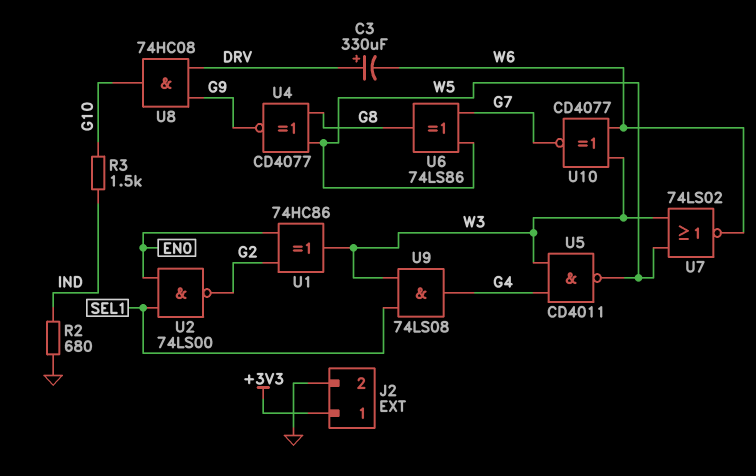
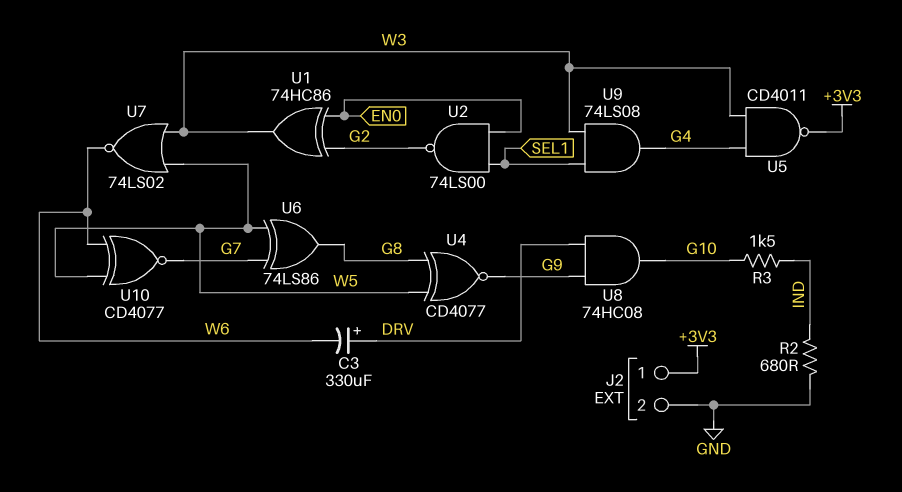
U5: NAND CD4011 (in G4, in W3, out W5) -> NAND CD4011 (in G4, in W3, out +3V3)
U10: XNOR CD4077 (in W3, in W6, out G7) -> XNOR CD4077 (in W5, in W6, out G7)

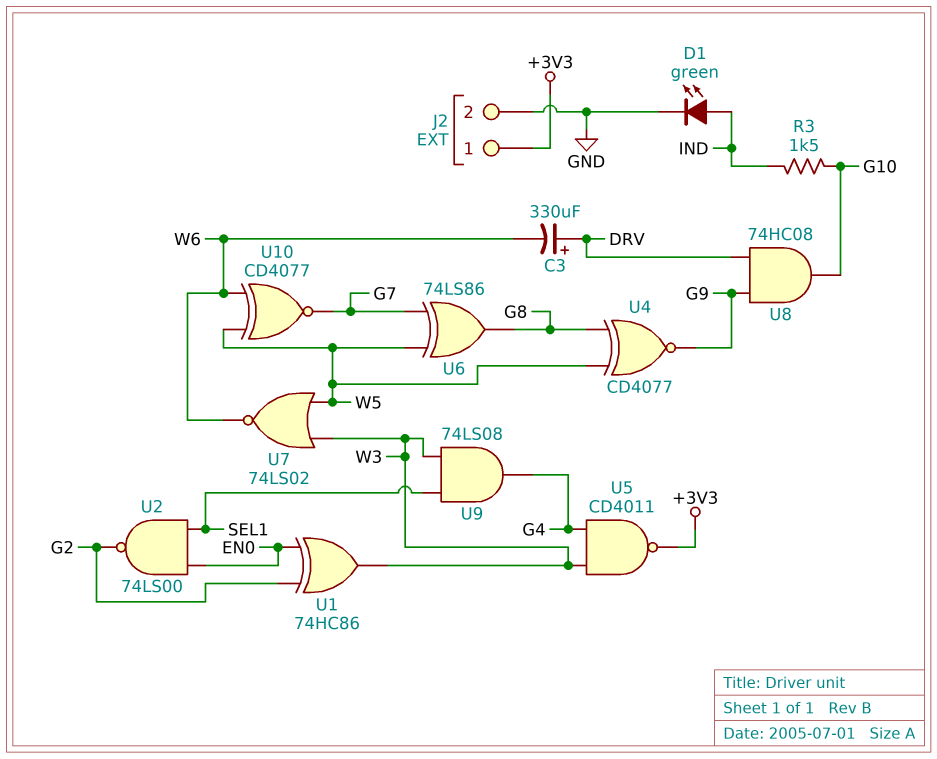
D1: none -> LED green (A IND, K GND)
R2: 680 (GND, IND) -> none

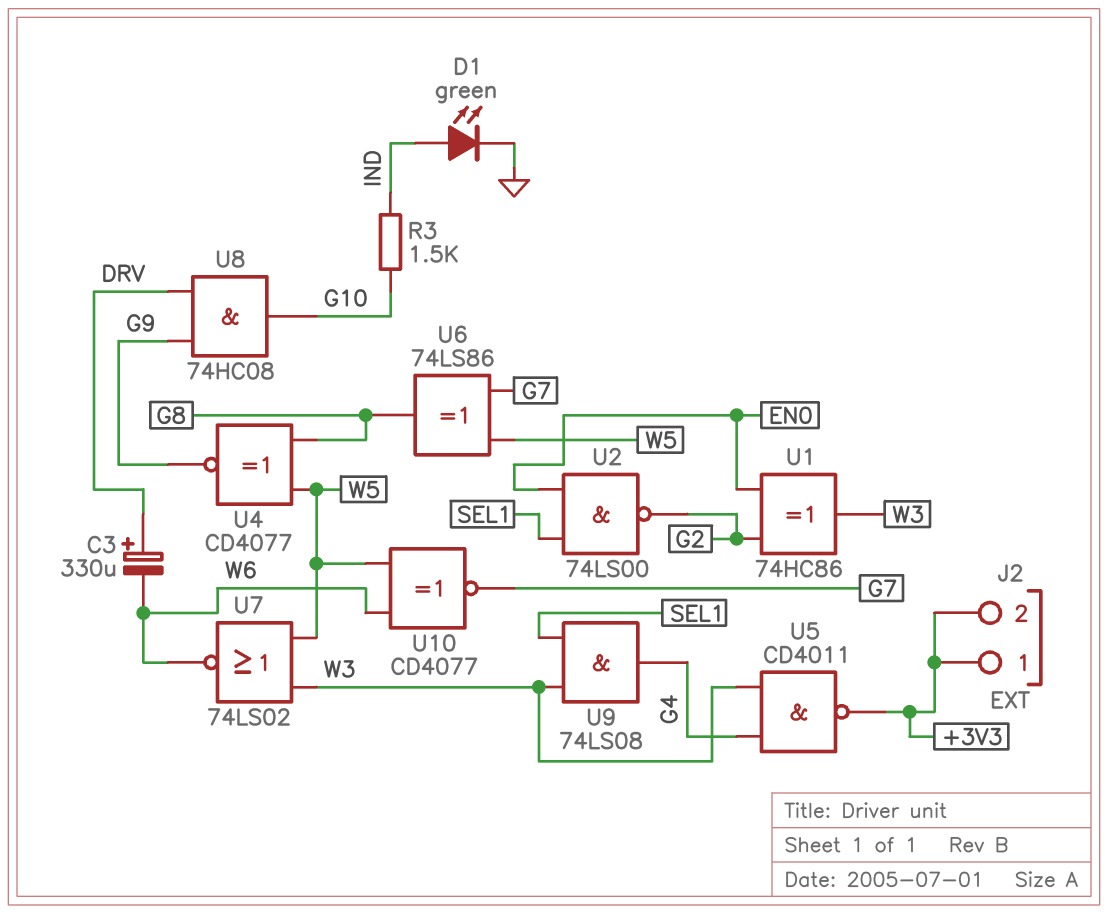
J2 pin 2: GND -> +3V3

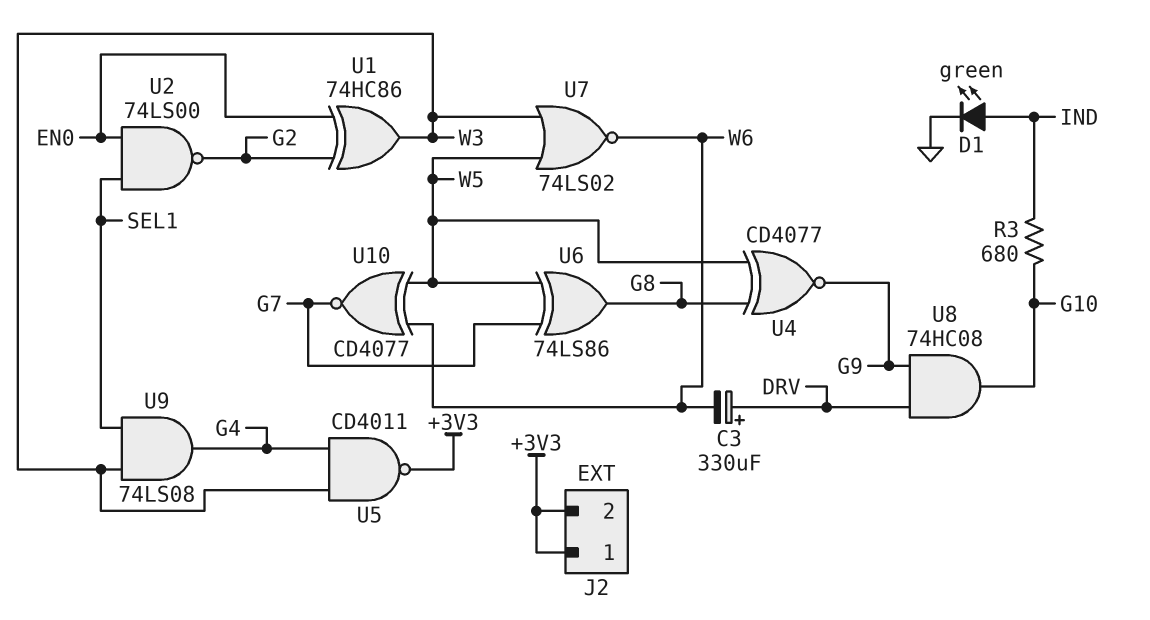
R3: 1.5k (G10, IND) -> 680 (G10, IND)

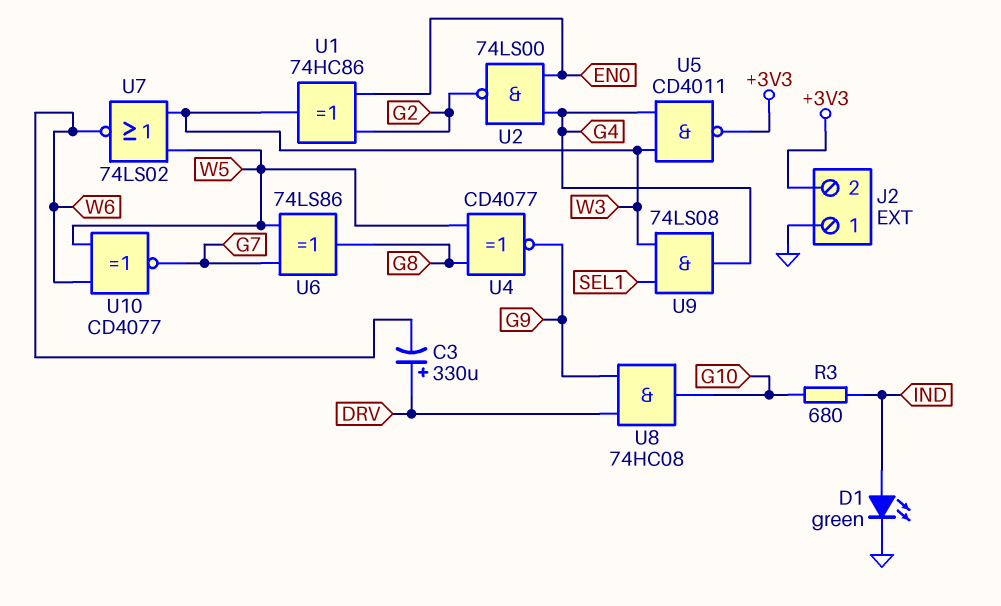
J2 pin 1: +3V3 -> GND
U2: NAND 74LS00 (in EN0, in SEL1, out G2) -> NAND 74LS00 (in EN0, in G4, out G2)

